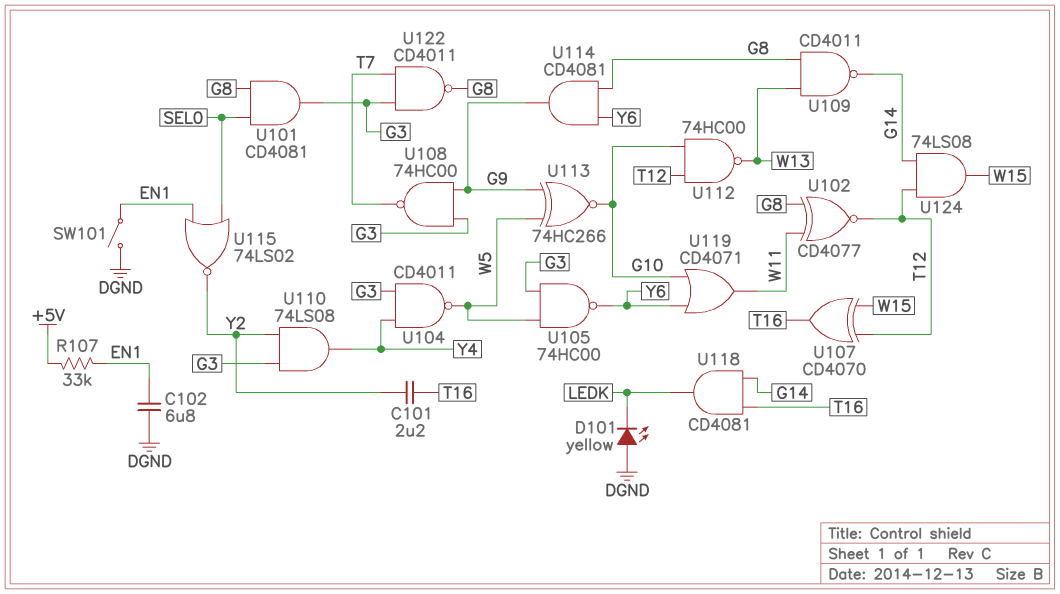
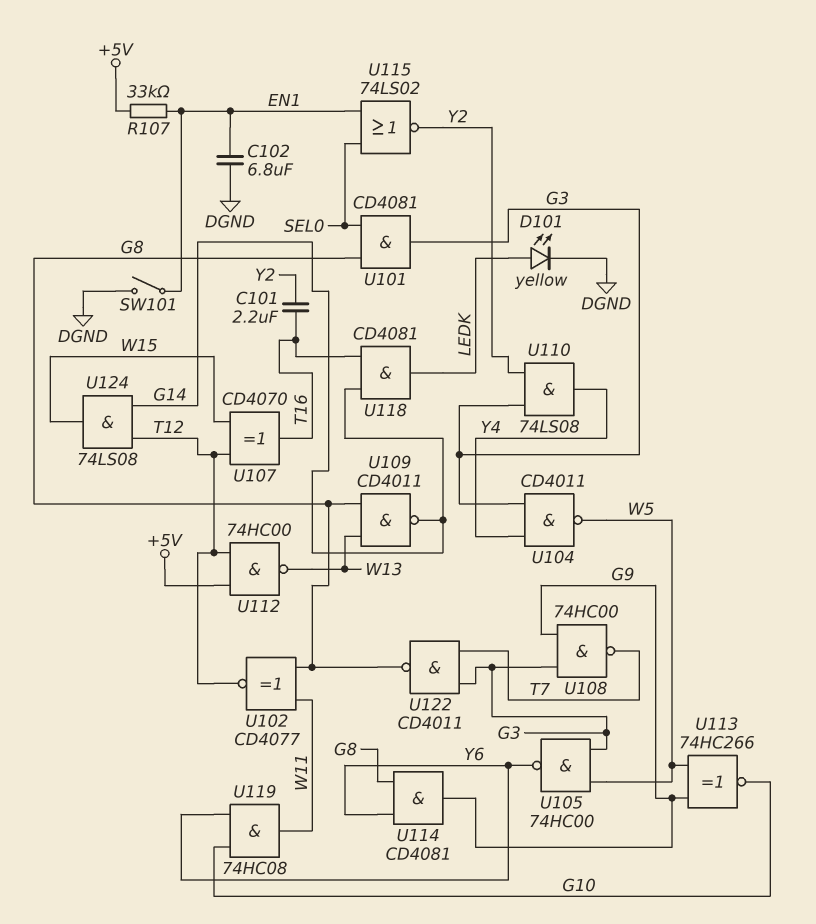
D101: LED yellow (A DGND, K LEDK) -> LED yellow (A LEDK, K DGND)
U112: NAND 74HC00 (in G10, in T12, out W13) -> NAND 74HC00 (in +5V, in T12, out W13)
U119: OR CD4071 (in G10, in Y6, out W11) -> AND 74HC08 (in G10, in Y6, out W11)

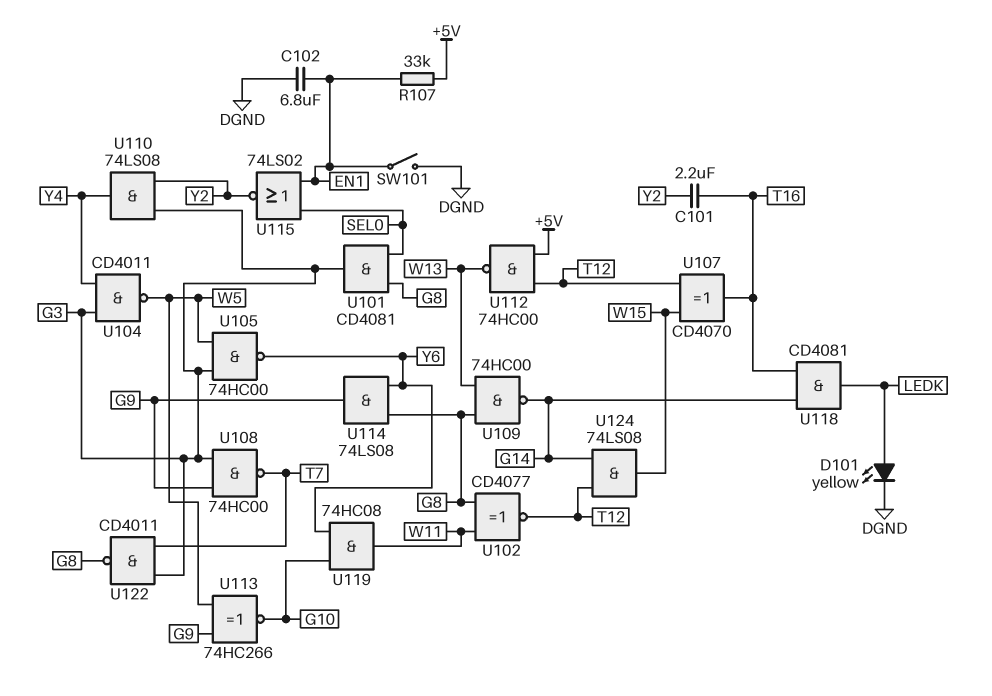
U109: NAND CD4011 (in G8, in W13, out G14) -> NAND 74HC00 (in G8, in W13, out G14)
U114: AND CD4081 (in G8, in Y6, out G9) -> AND 74LS08 (in G8, in Y6, out G9)

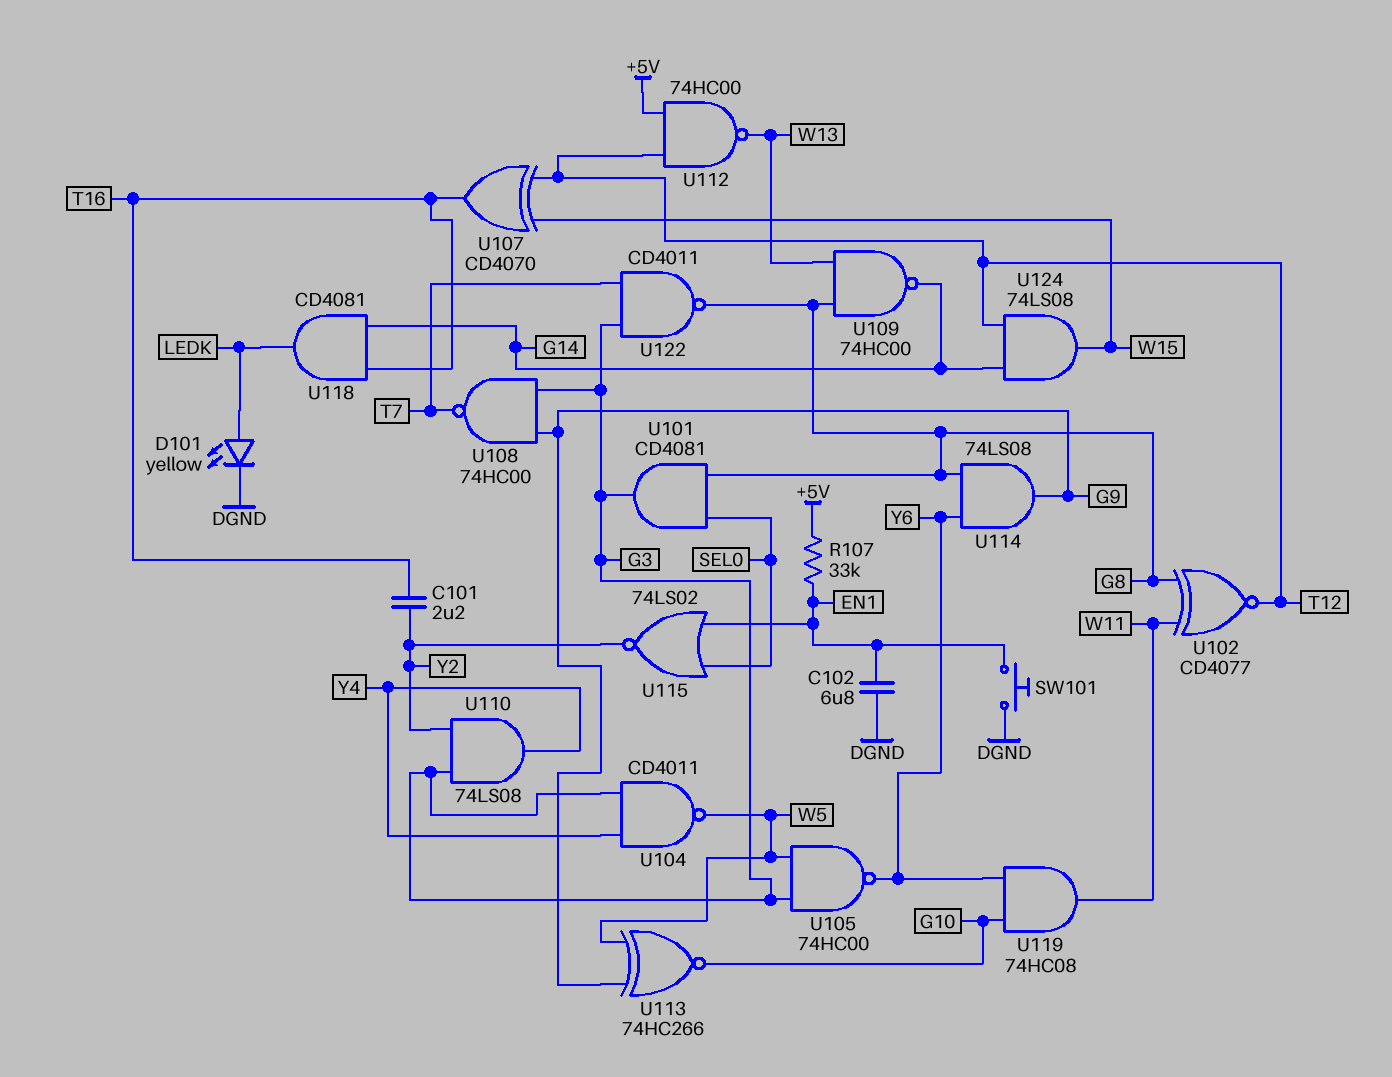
SW101: switch (DGND, EN1) -> button (DGND, EN1)

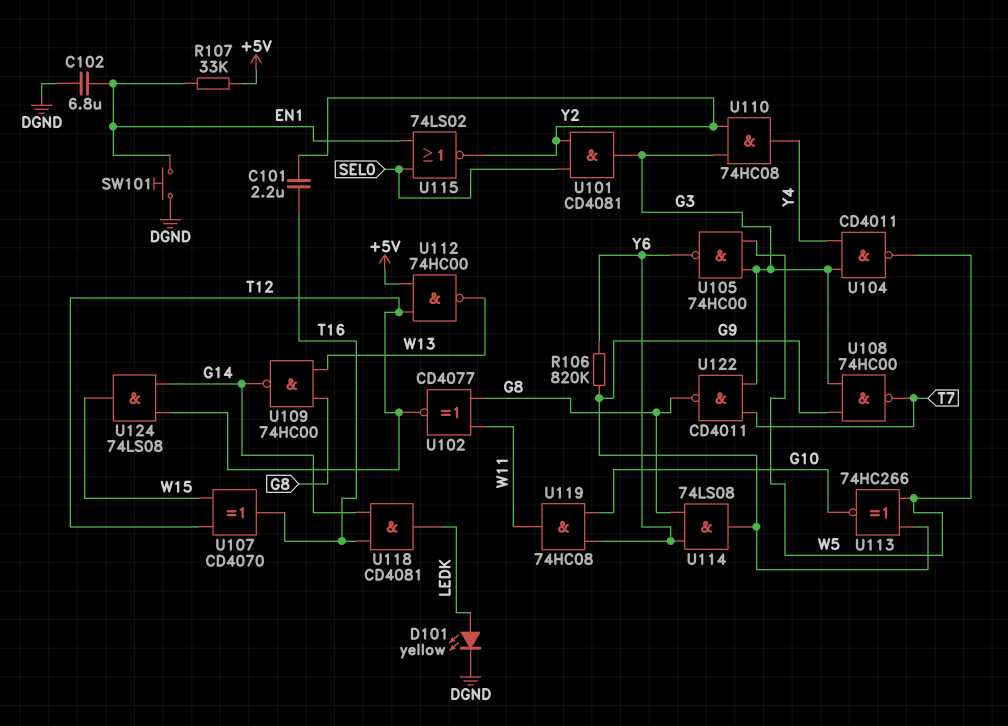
R106: none -> 820k (G9, Y6)
U101: AND CD4081 (in G8, in SEL0, out G3) -> AND CD4081 (in SEL0, in Y2, out G3)
U110: AND 74LS08 (in G3, in Y2, out Y4) -> AND 74HC08 (in G3, in Y2, out Y4)

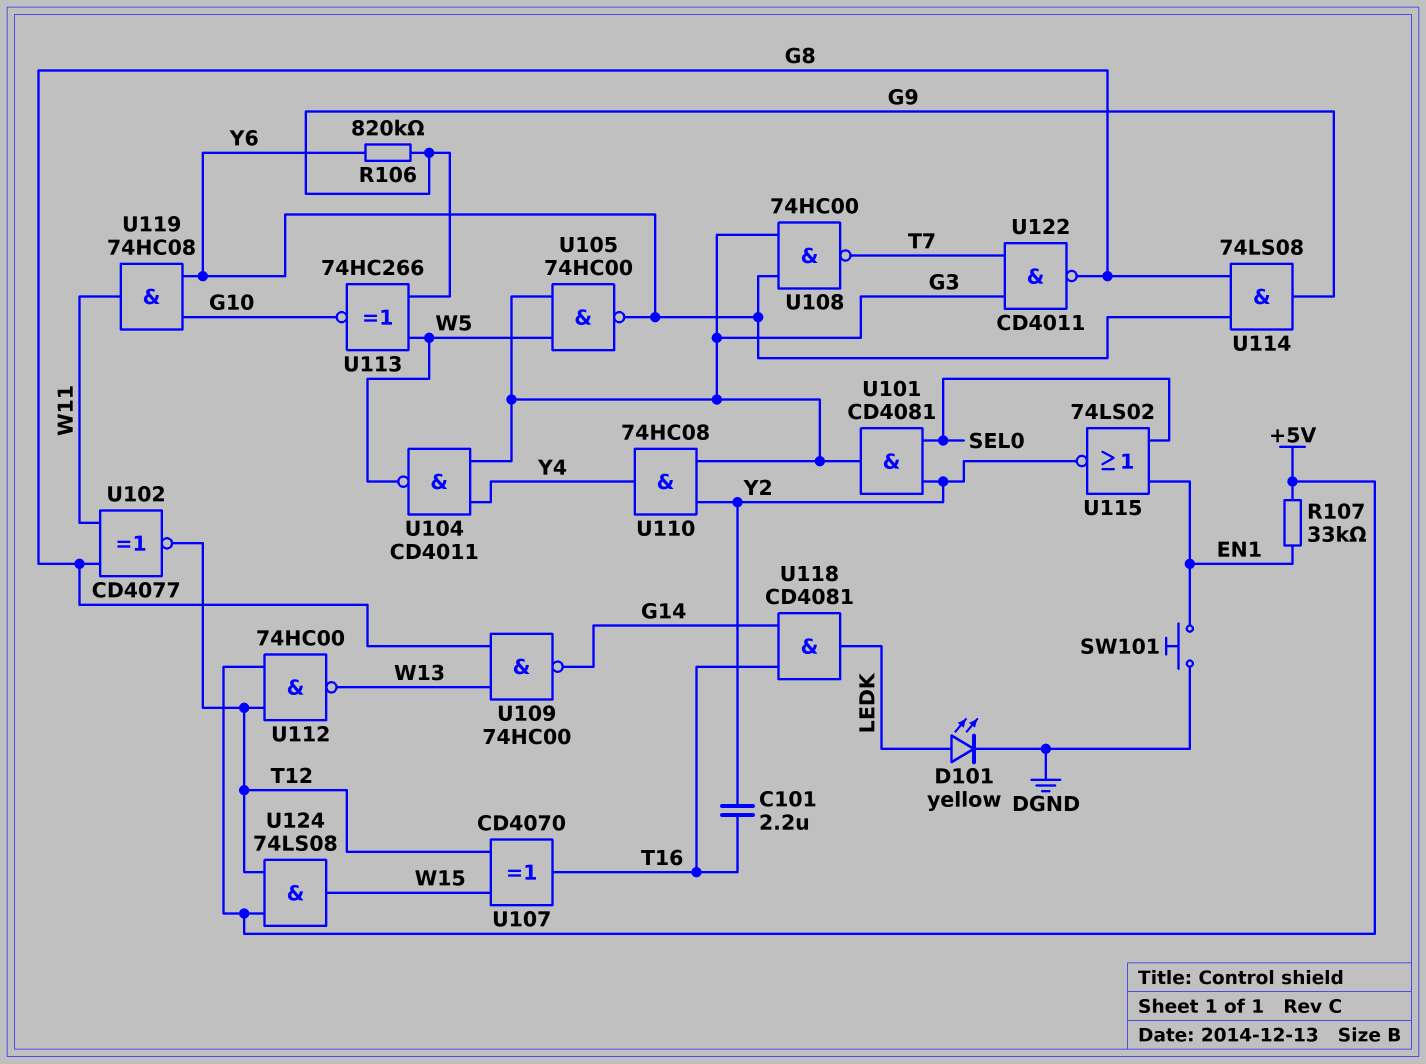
C102: 6.8uF (DGND, EN1) -> none
U108: NAND 74HC00 (in G3, in G9, out T7) -> NAND 74HC00 (in G3, in Y6, out T7)
U124: AND 74LS08 (in G14, in T12, out W15) -> AND 74LS08 (in +5V, in T12, out W15)

